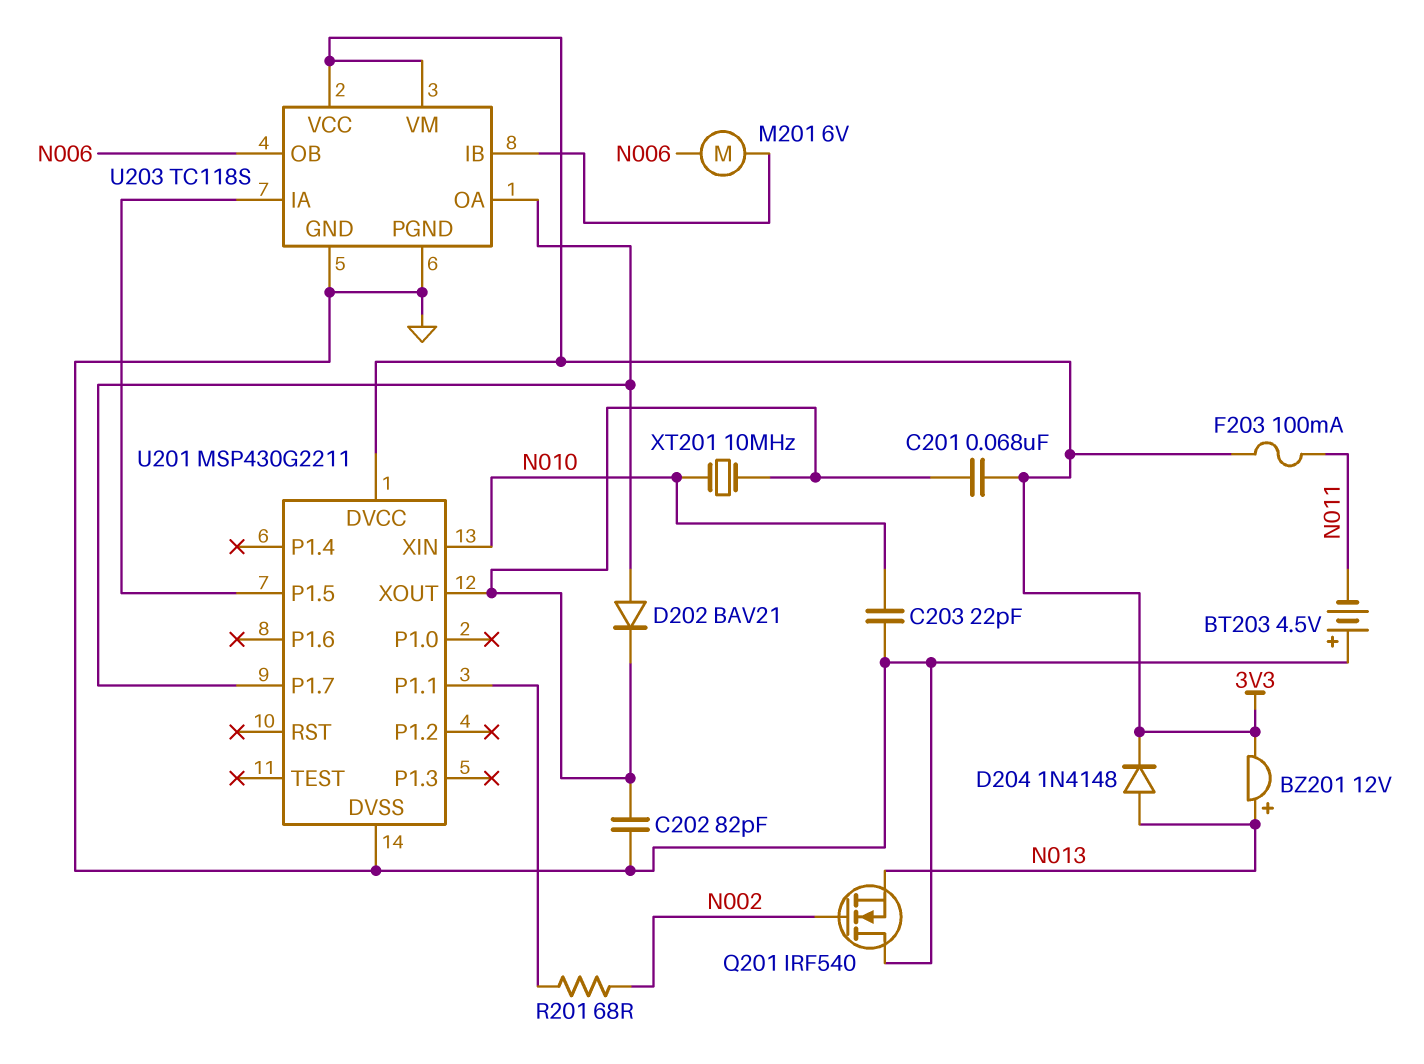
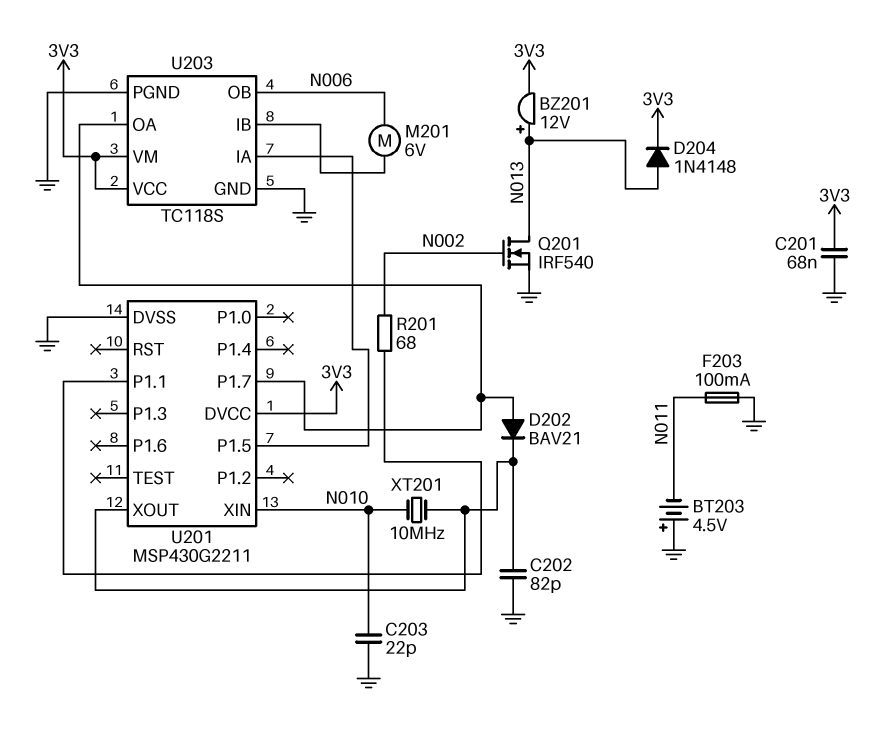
C201: 68nF (3V3, U201/XOUT) -> 68nF (3V3, GND)
F203: 100mA (3V3, N011) -> 100mA (GND, N011)
Q201: NMOS IRF540 (G N002, D GND, S N013) -> NMOS IRF540 (G N002, D N013, S GND)

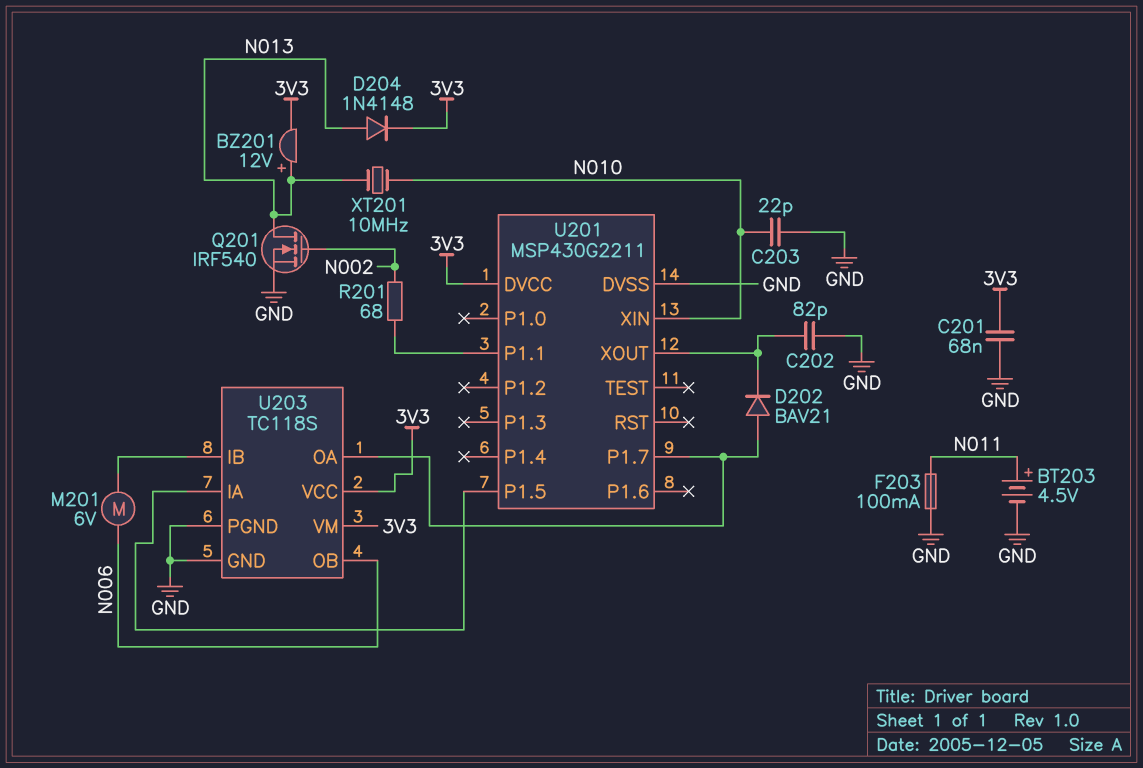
BT203: 4.5V (plus GND, minus N011) -> 4.5V (plus N011, minus GND)
XT201: 10MHz (N010, U201/XOUT) -> 10MHz (N010, N013)

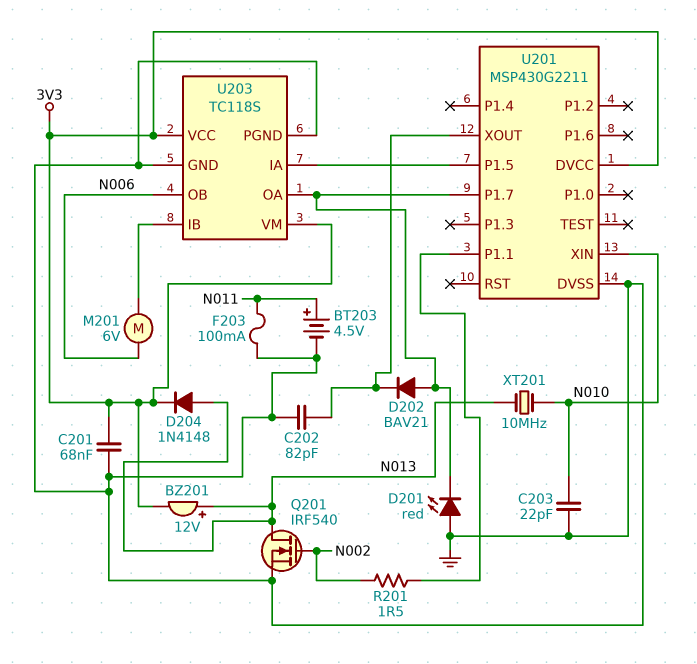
D201: none -> LED red (A GND, K U201/P1.7)
R201: 68 (N002, U201/P1.1) -> 1.5 (N002, U201/P1.1)

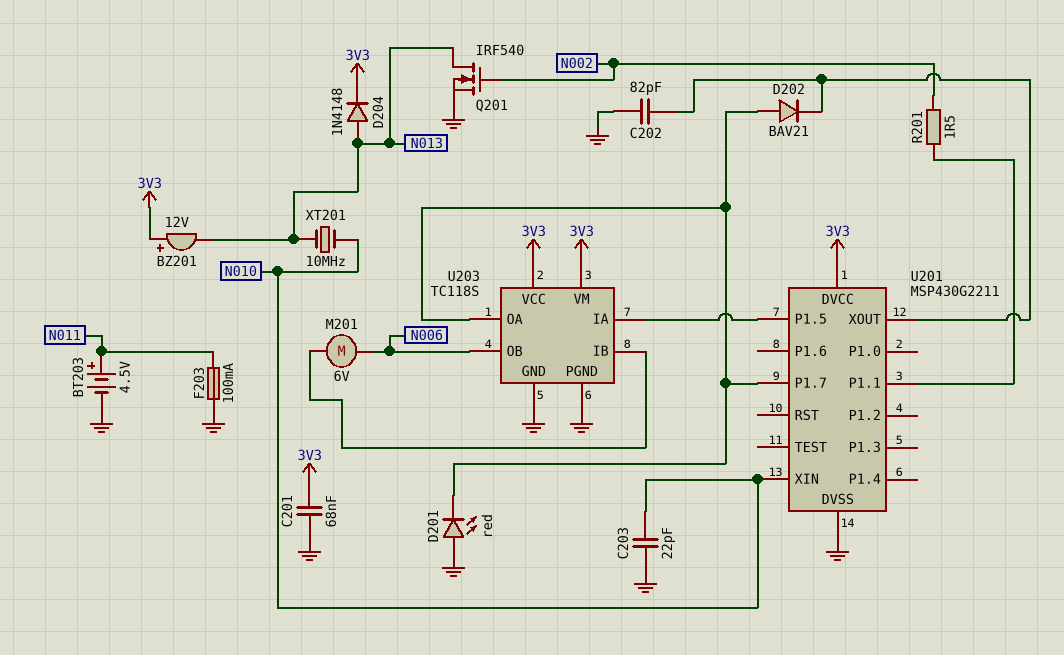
BZ201: buzzer 12V (plus N013, minus 3V3) -> buzzer 12V (plus 3V3, minus N013)

